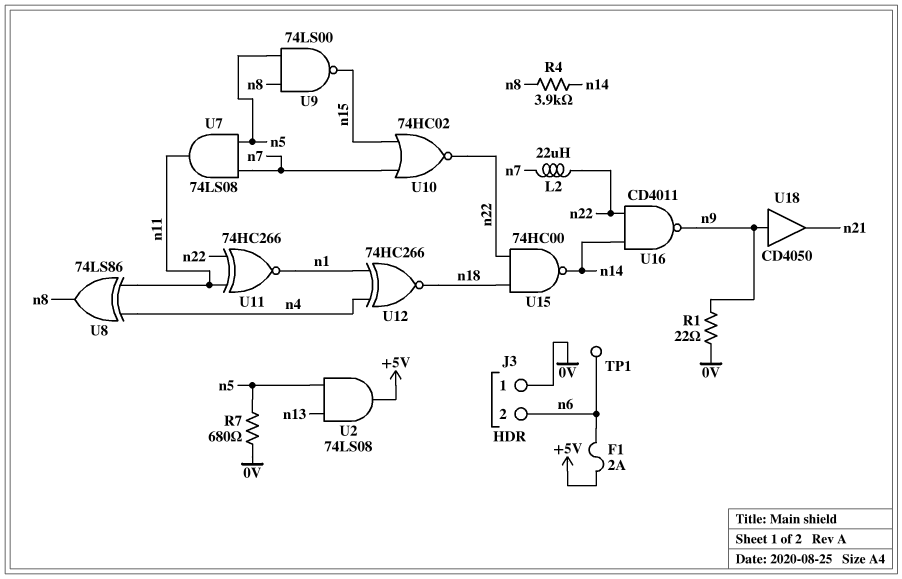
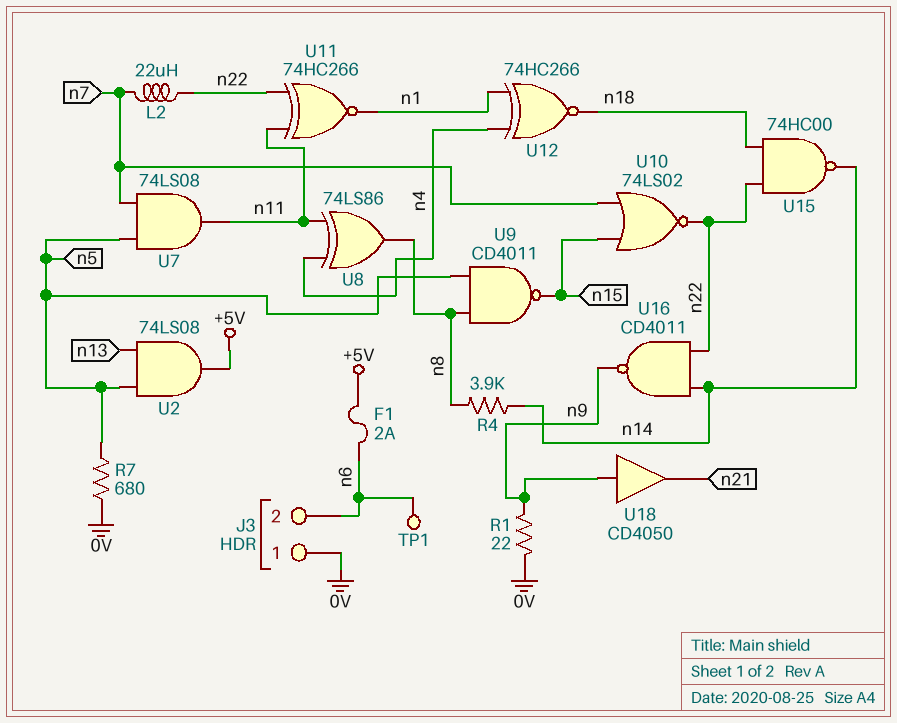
U9: NAND 74LS00 (in n5, in n8, out n15) -> NAND CD4011 (in n5, in n8, out n15)
U10: NOR 74HC02 (in n7, in n15, out n22) -> NOR 74LS02 (in n7, in n15, out n22)

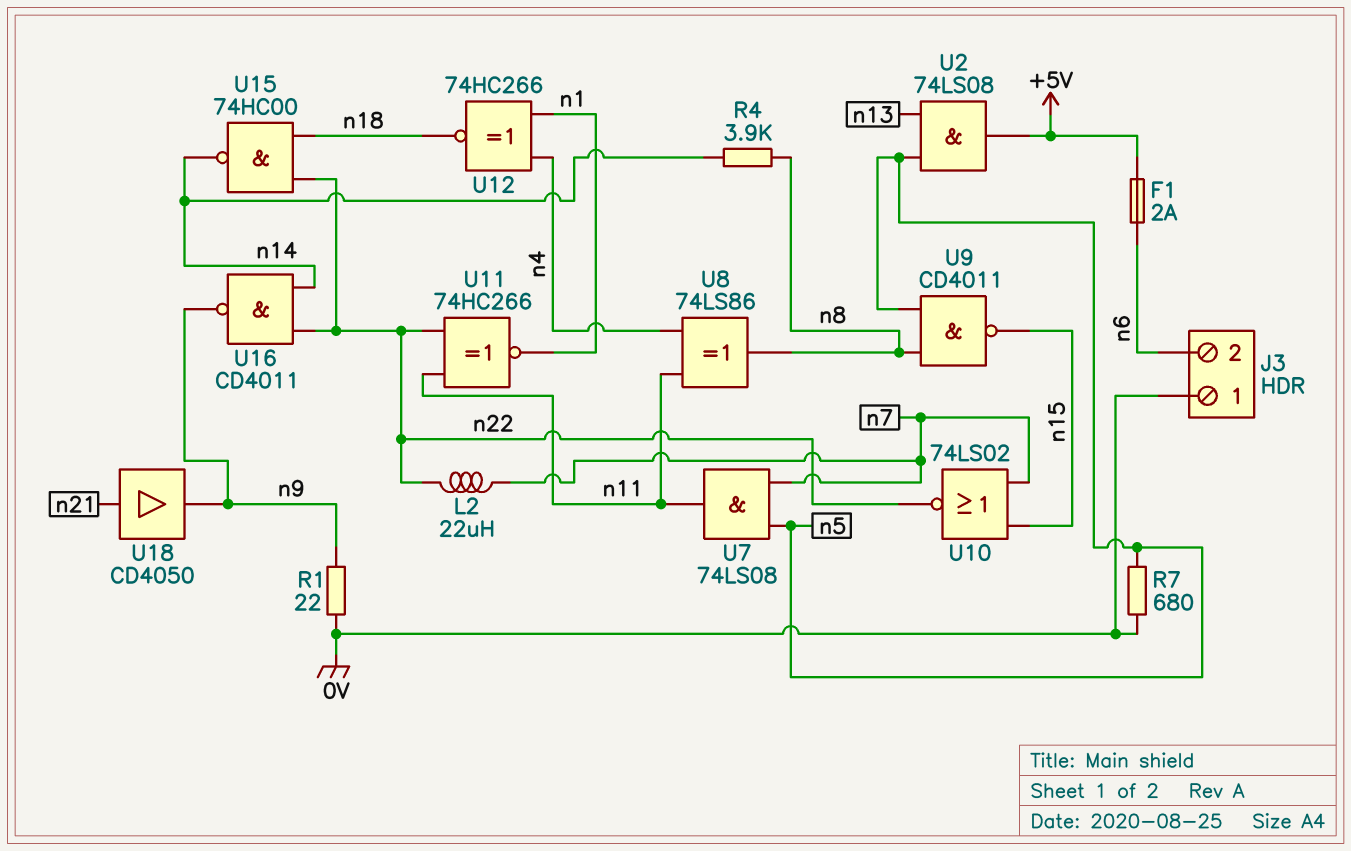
TP1: test point (n6) -> none
U18: buffer CD4050 (in n9, out n21) -> buffer CD4050 (in n21, out n9)

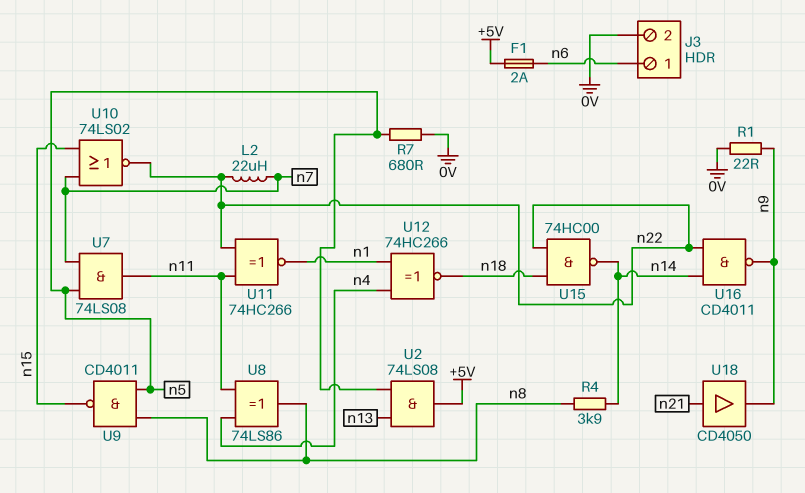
J3 pin 1: 0V -> n6
J3 pin 2: n6 -> 0V

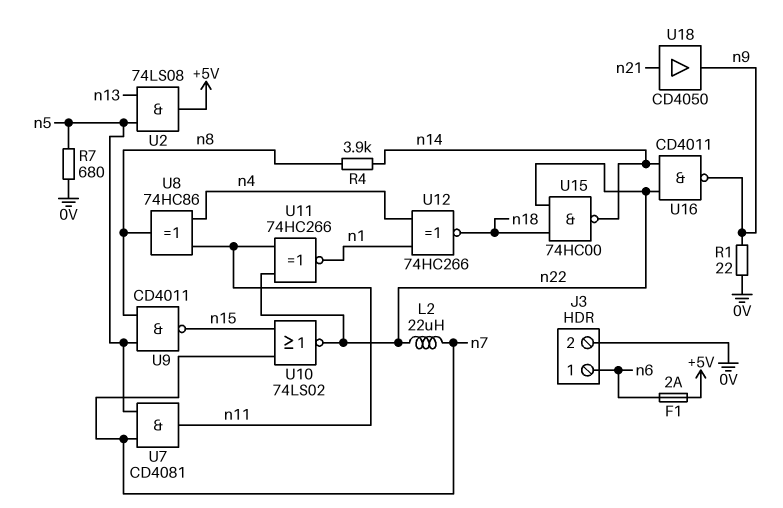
U7: AND 74LS08 (in n5, in n7, out n11) -> AND CD4081 (in n5, in n7, out n11)
U8: XOR 74LS86 (in n4, in n11, out n8) -> XOR 74HC86 (in n4, in n11, out n8)

